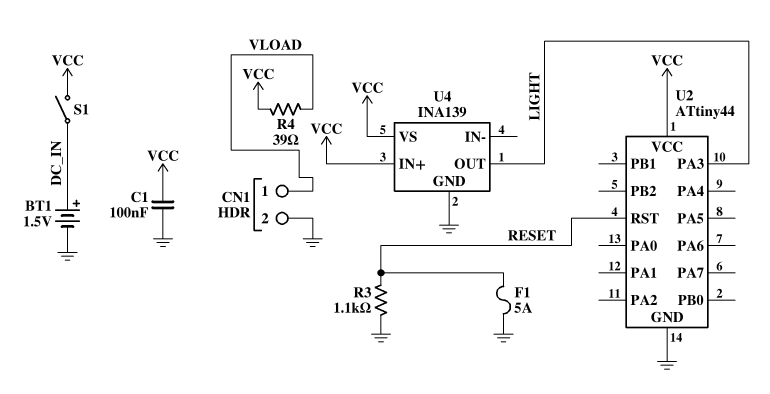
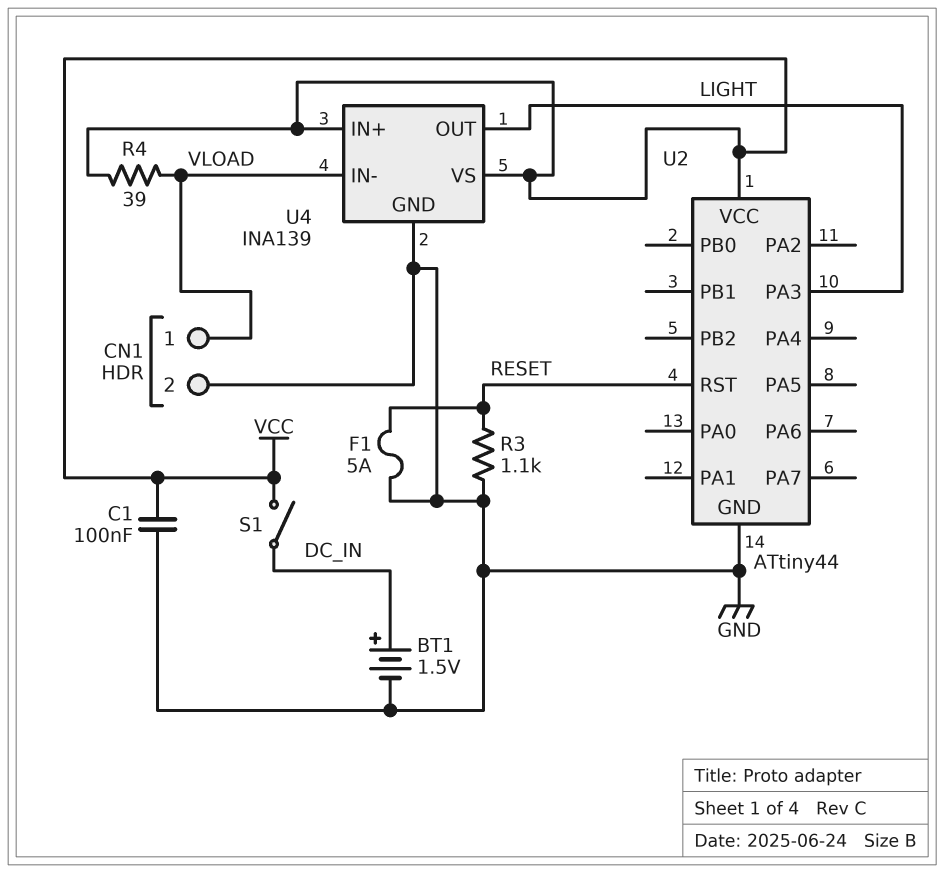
U4 pin IN-: none -> VLOAD

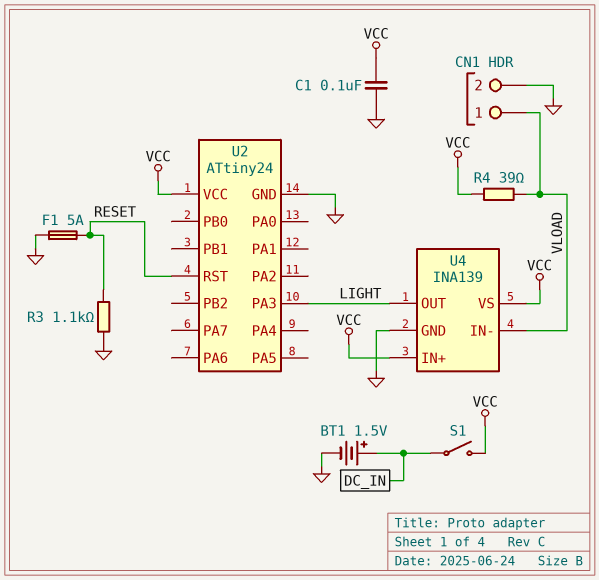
U2: ATtiny44 -> ATtiny24

